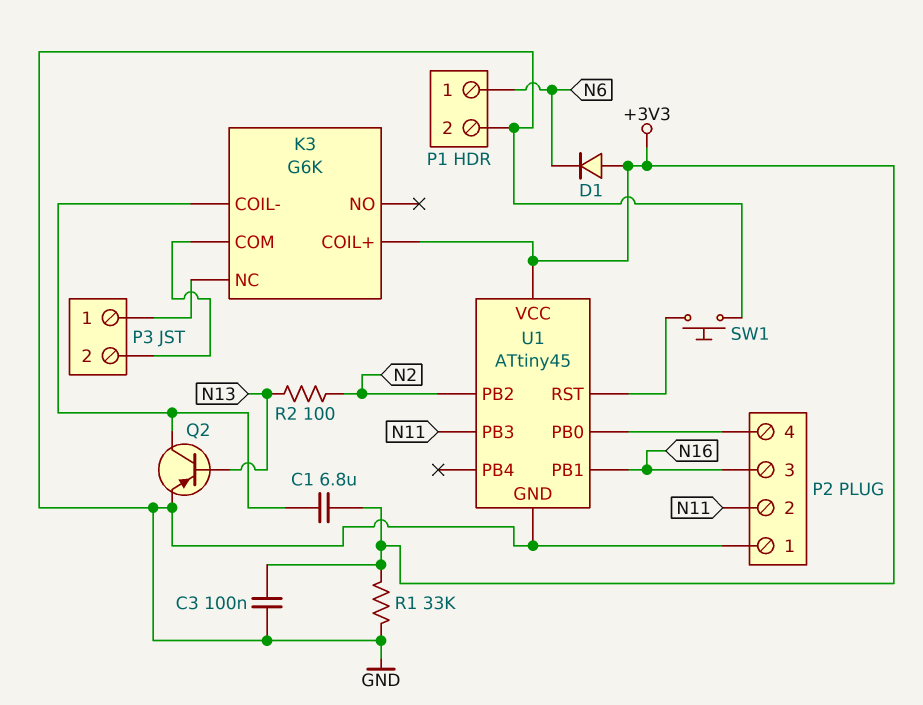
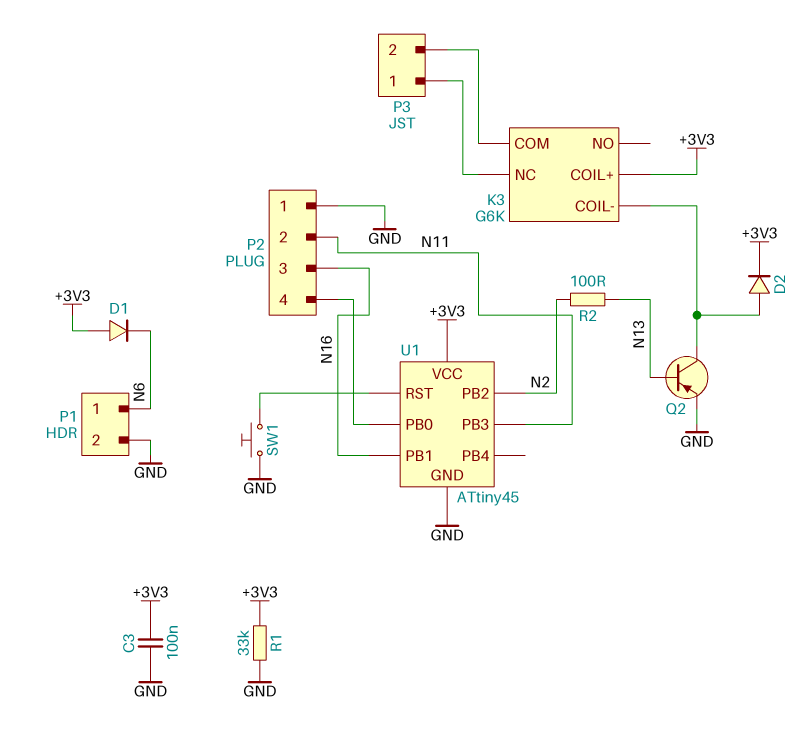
C1: 6.8uF (+3V3, K3/COIL-) -> none
D2: none -> diode (A K3/COIL-, K +3V3)

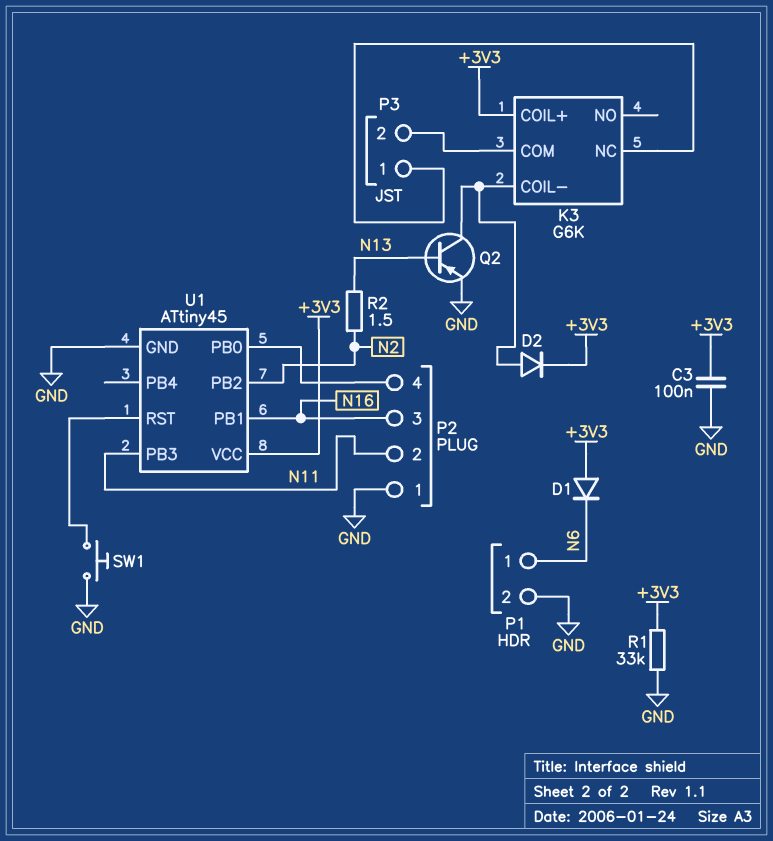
R2: 100 (N2, N13) -> 1.5 (N2, N13)

